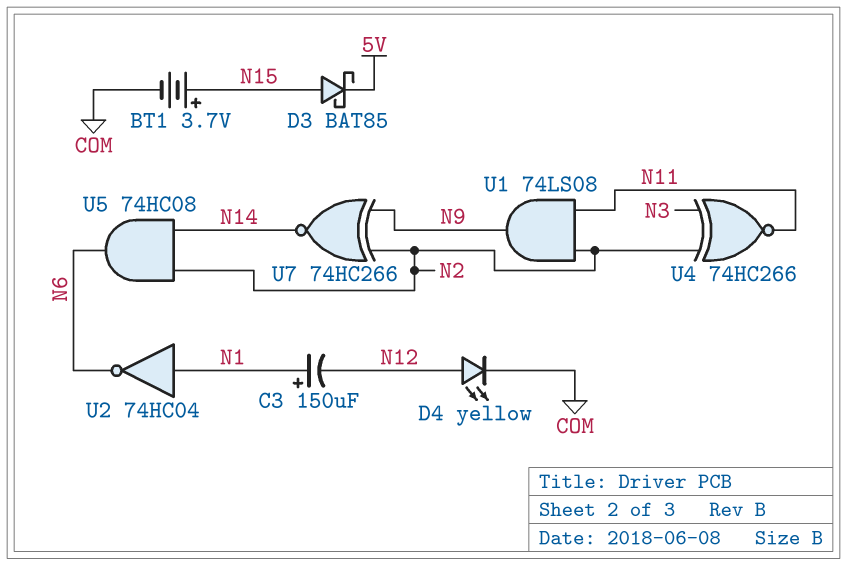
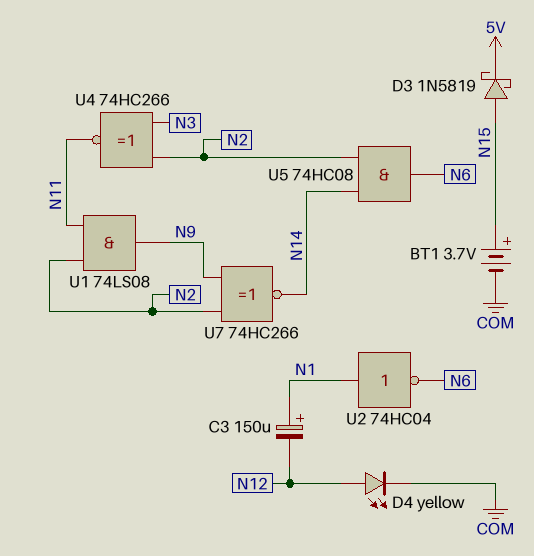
D3: schottky BAT85 (A N15, K 5V) -> schottky 1N5819 (A N15, K 5V)

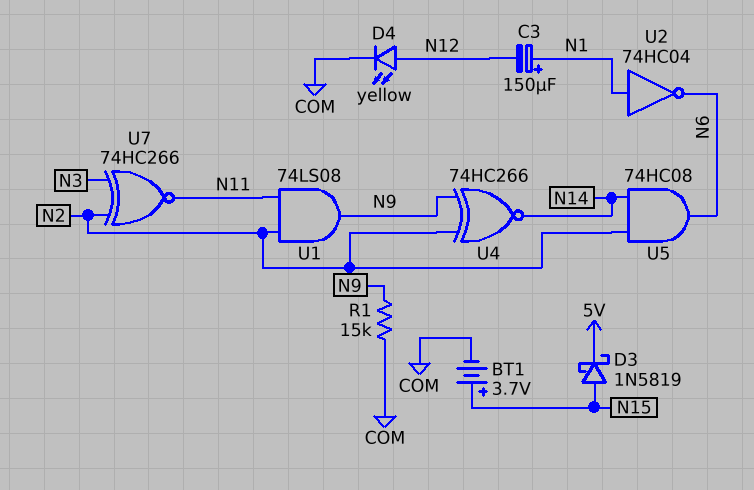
R1: none -> 15k (COM, N9)
U4: XNOR 74HC266 (in N2, in N3, out N11) -> XNOR 74HC266 (in N2, in N9, out N14)
U7: XNOR 74HC266 (in N2, in N9, out N14) -> XNOR 74HC266 (in N2, in N3, out N11)

